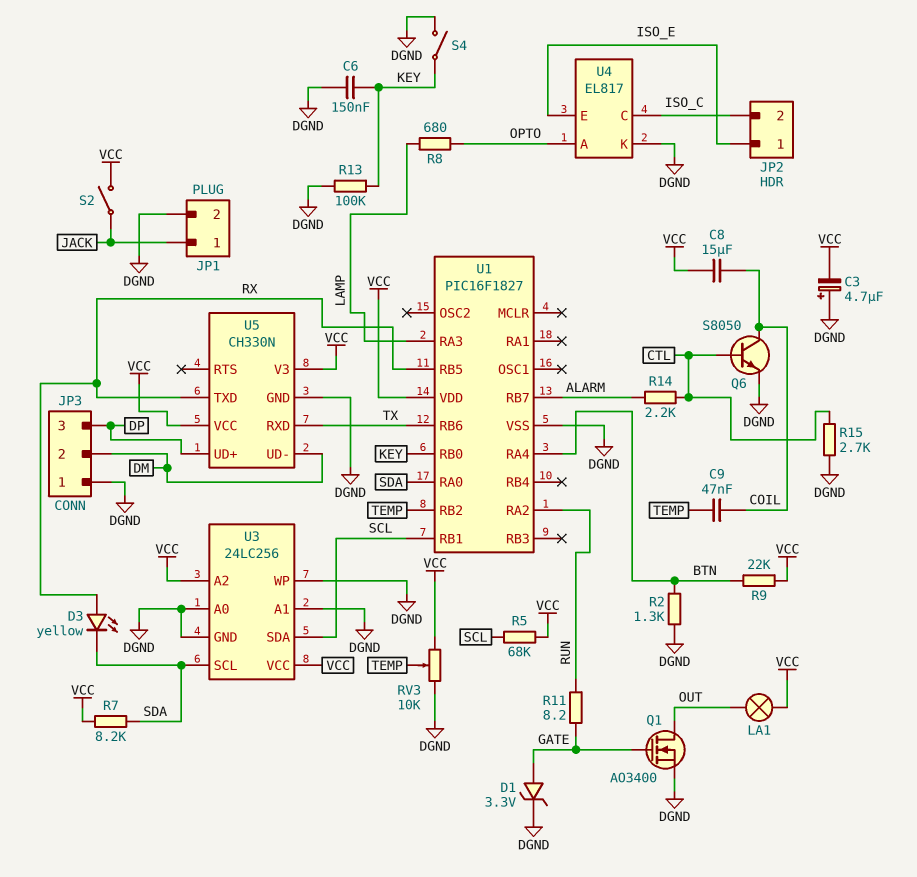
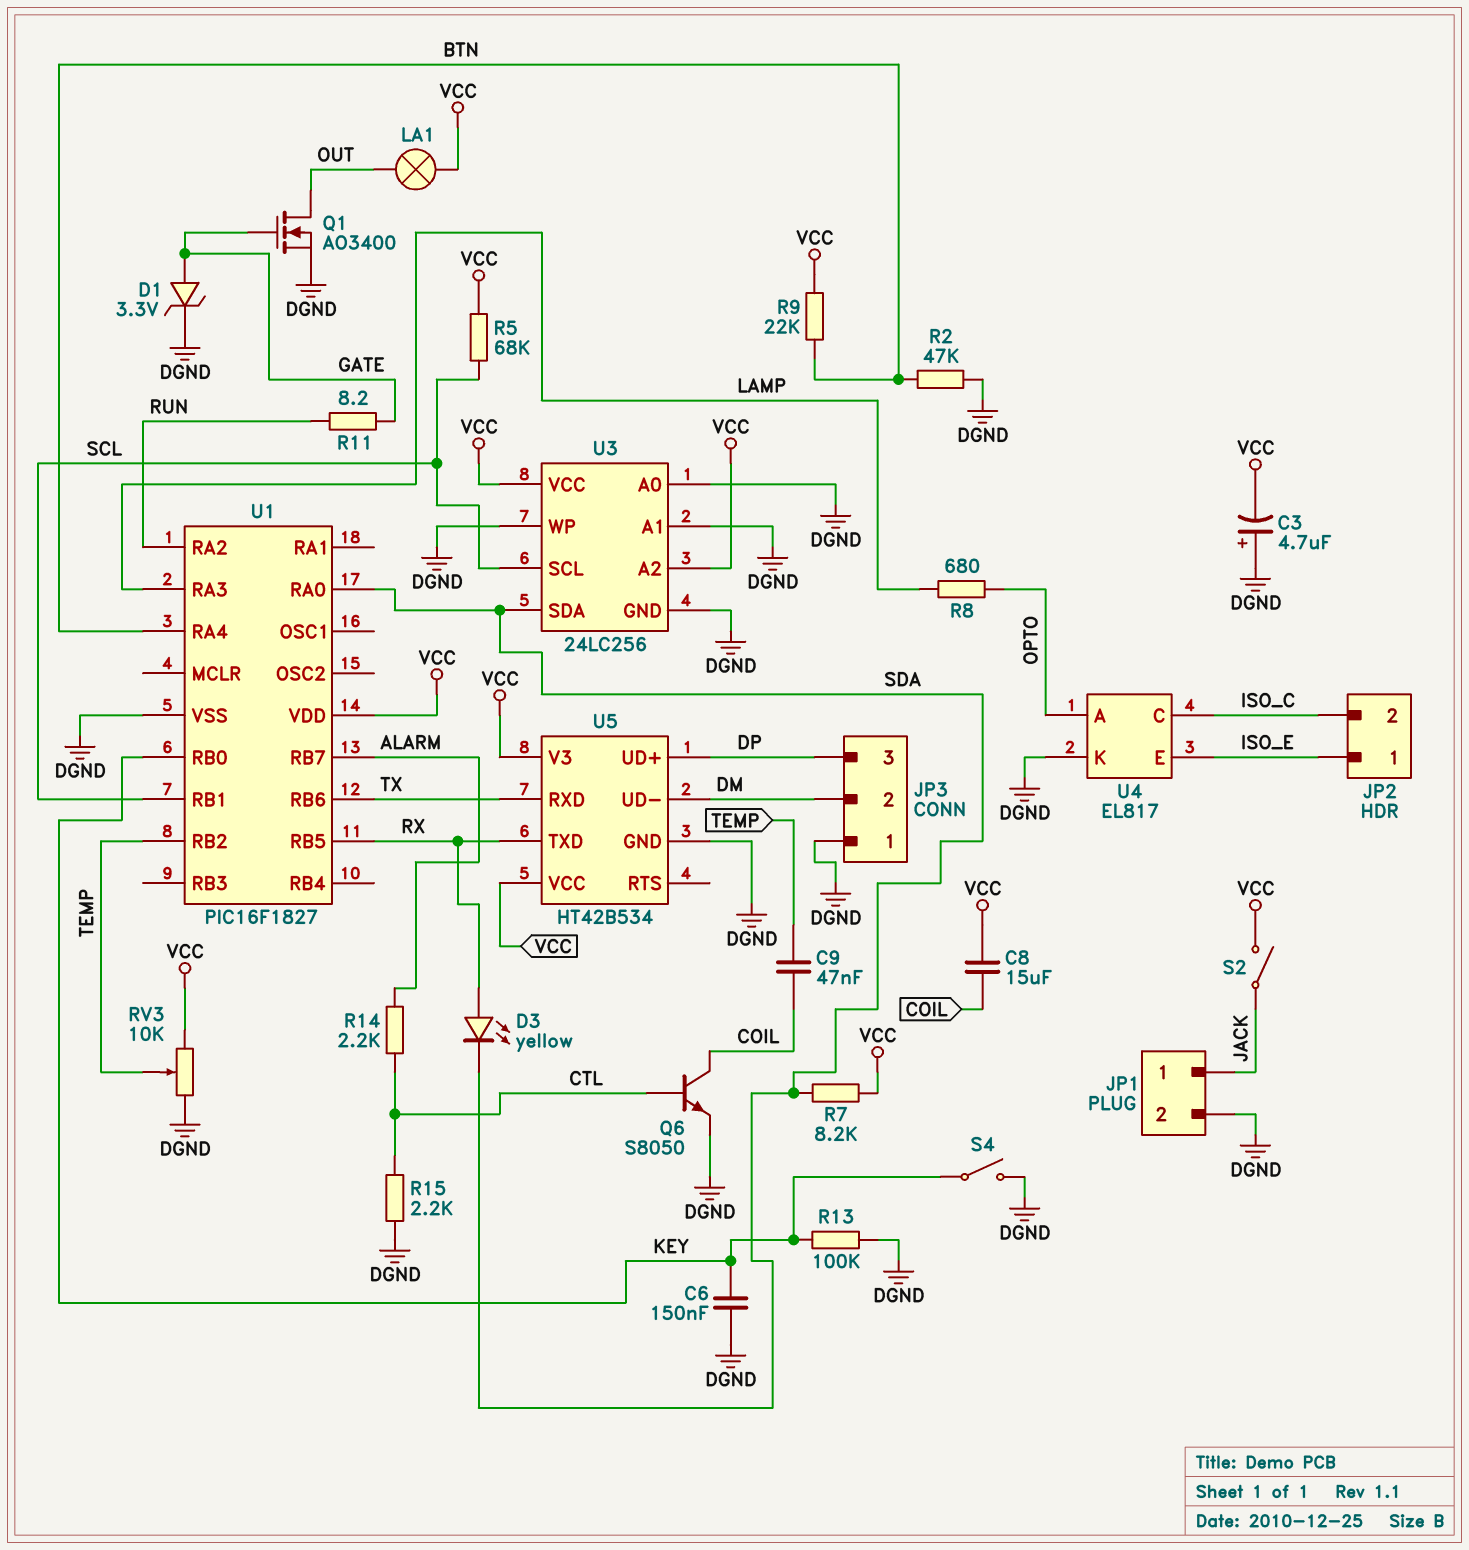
R2: 1.3k (BTN, DGND) -> 47k (BTN, DGND)
R15: 2.7k (CTL, DGND) -> 2.2k (CTL, DGND)
U3 pin SCL: SDA -> SCL
U3 pin SDA: SCL -> SDA
U5: CH330N -> HT42B534

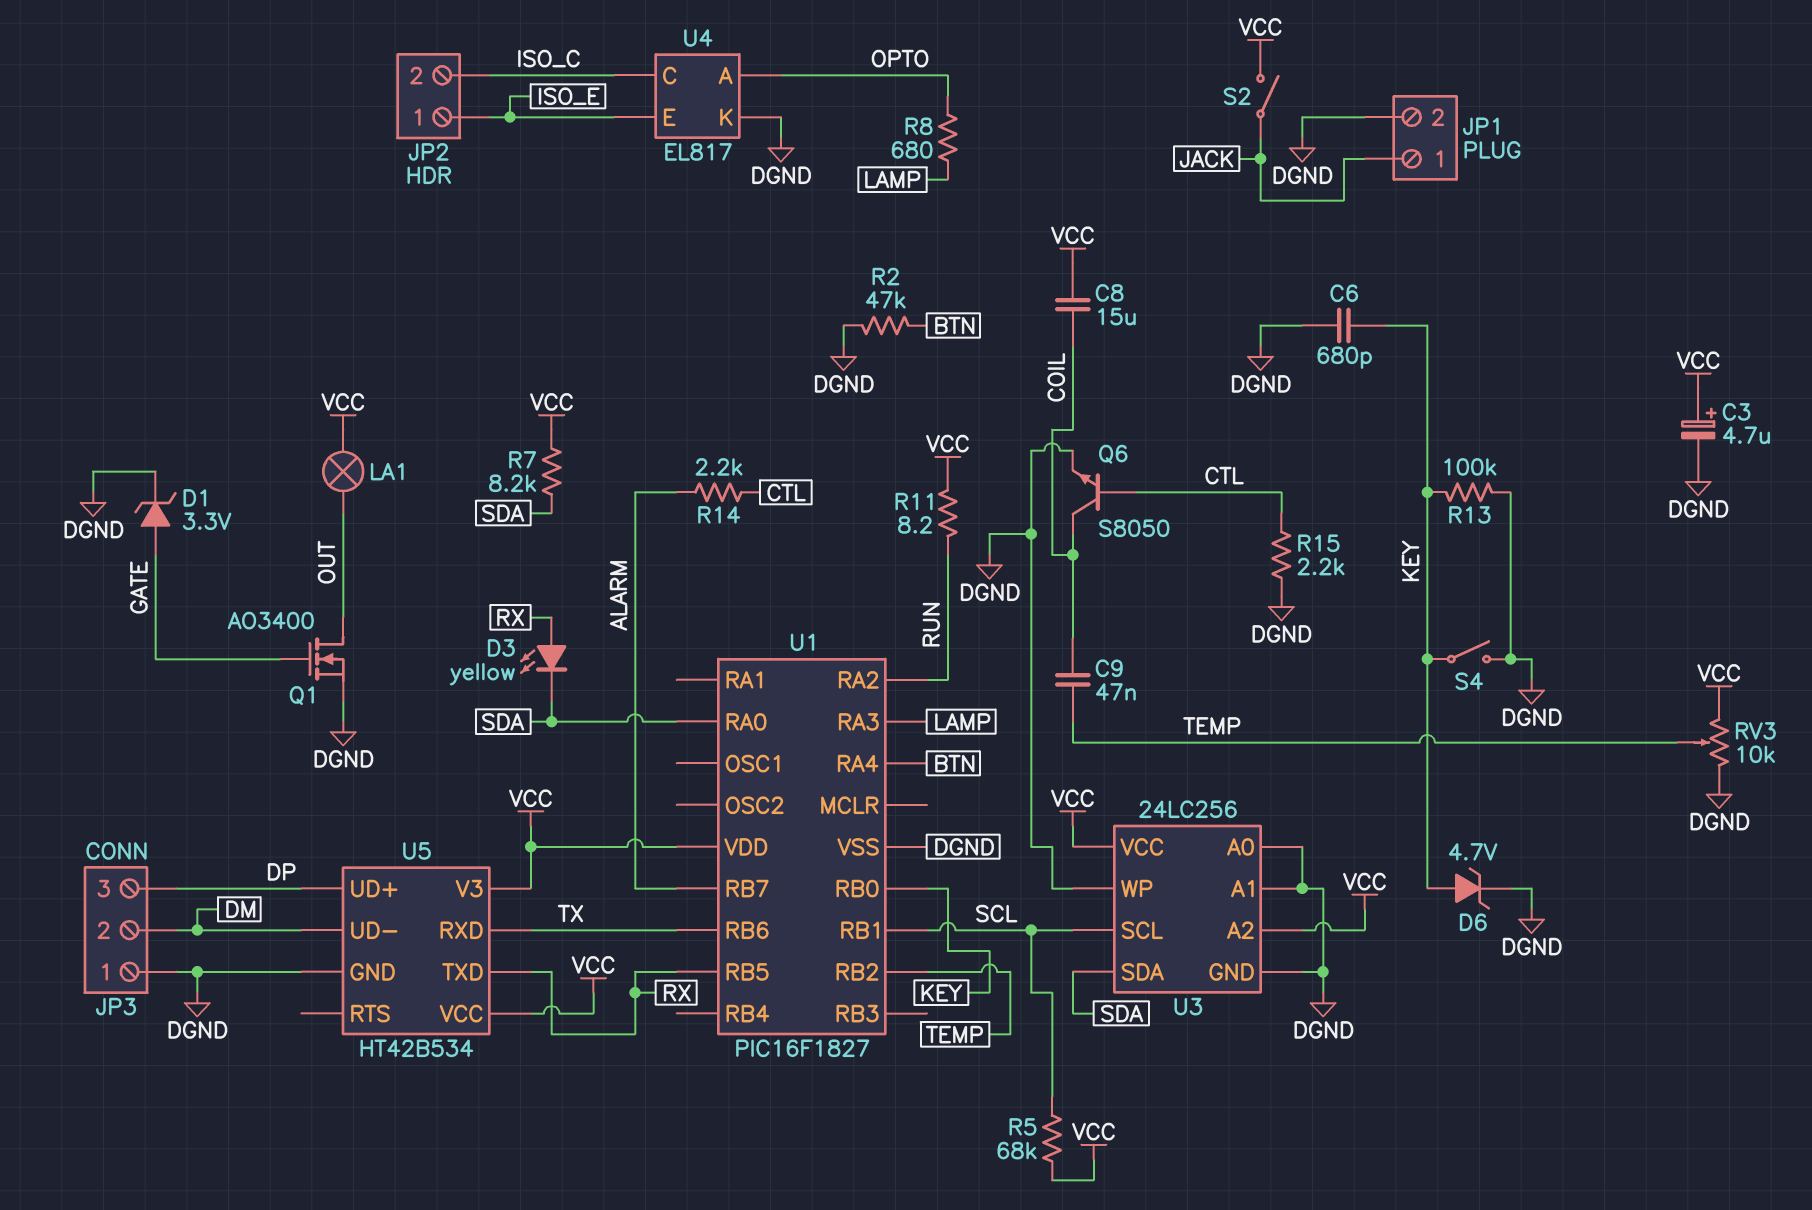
C3: 4.7uF (plus DGND, minus VCC) -> 4.7uF (plus VCC, minus DGND)
C6: 150nF (DGND, KEY) -> 680pF (DGND, KEY)
D6: none -> zener 4.7V (A KEY, K DGND)
R9: 22k (BTN, VCC) -> none
R11: 8.2 (GATE, RUN) -> 8.2 (RUN, VCC)

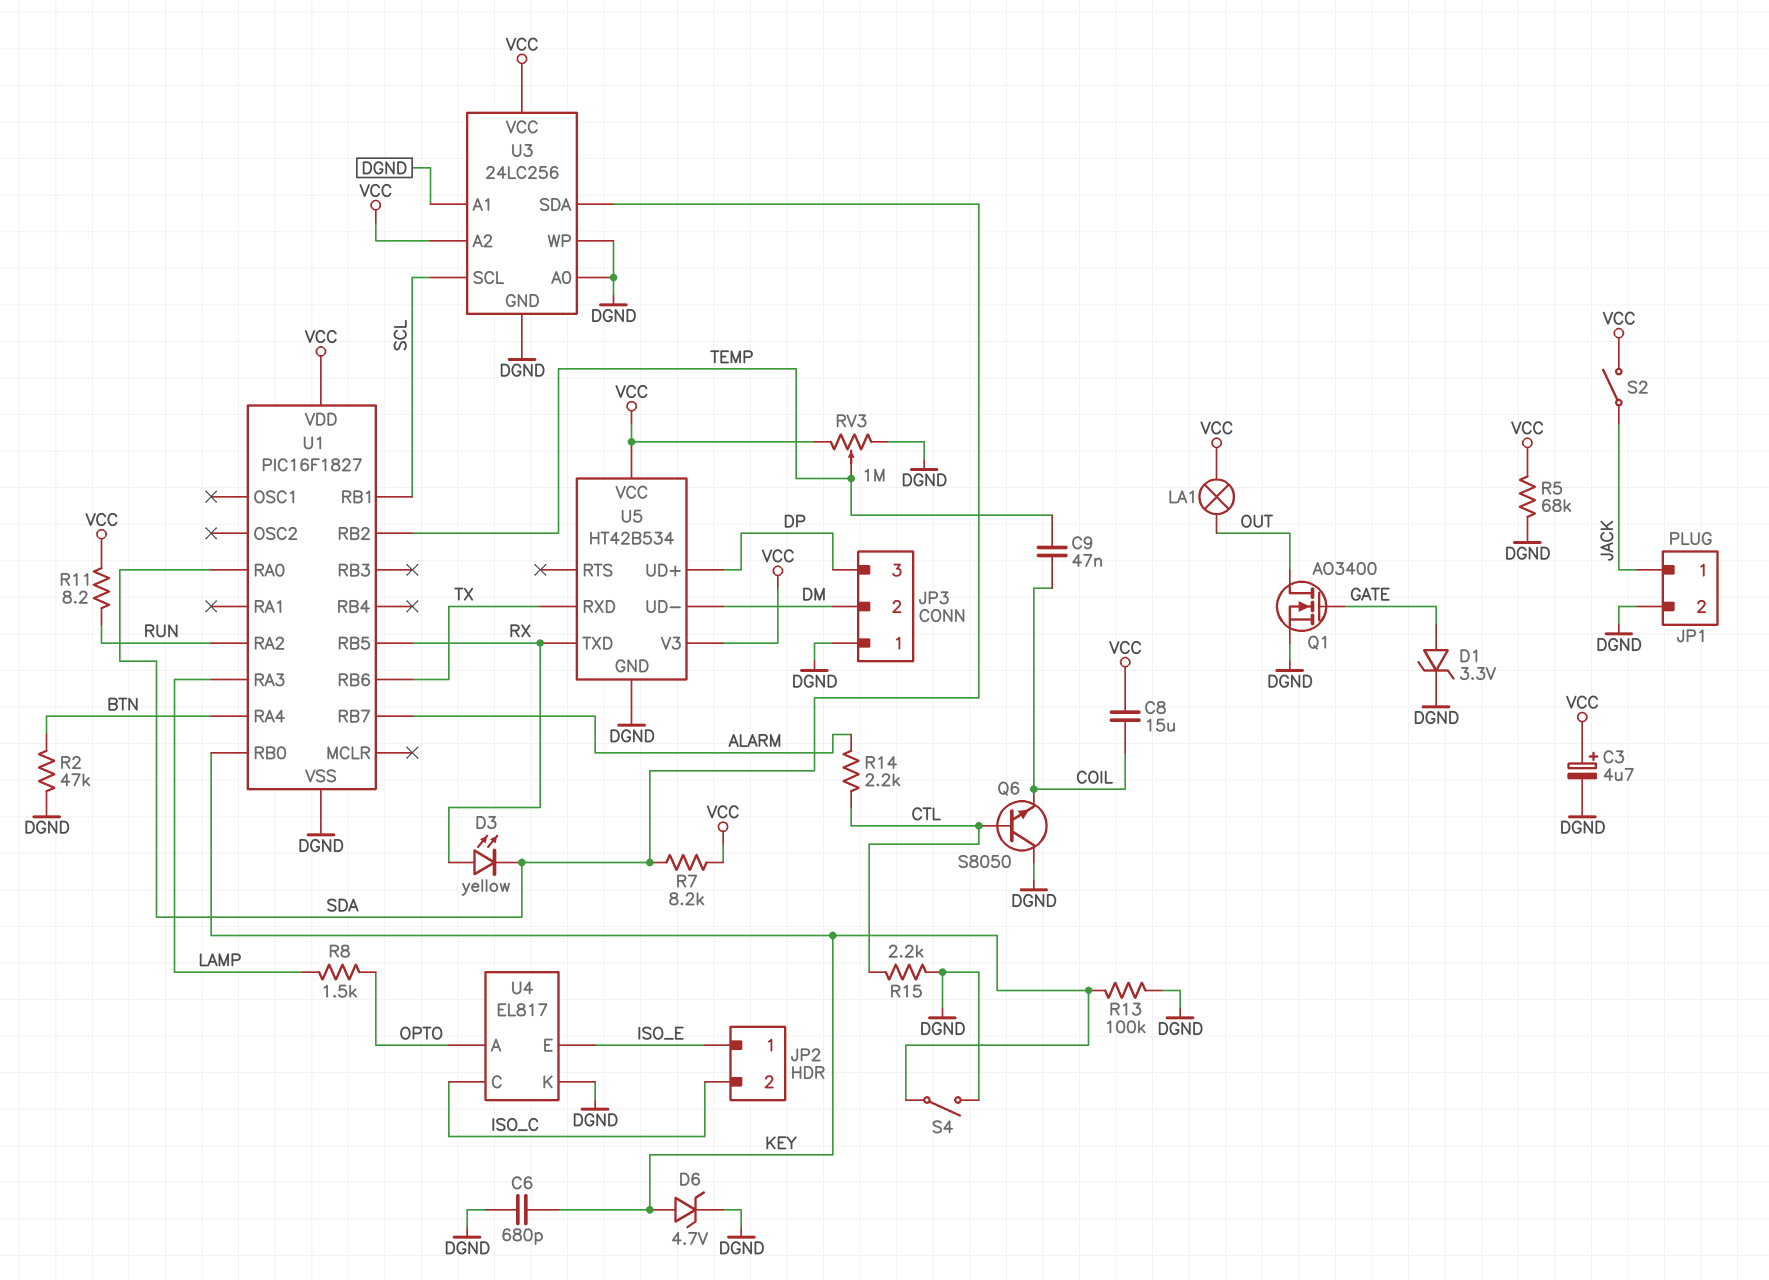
Q6: NPN S8050 (B CTL, C COIL, E DGND) -> NPN S8050 (B CTL, C DGND, E COIL)
R5: 68k (SCL, VCC) -> 68k (DGND, VCC)
R8: 680 (LAMP, OPTO) -> 1.5k (LAMP, OPTO)
RV3: 10k (DGND, VCC, wiper TEMP) -> 1M (DGND, VCC, wiper TEMP)

